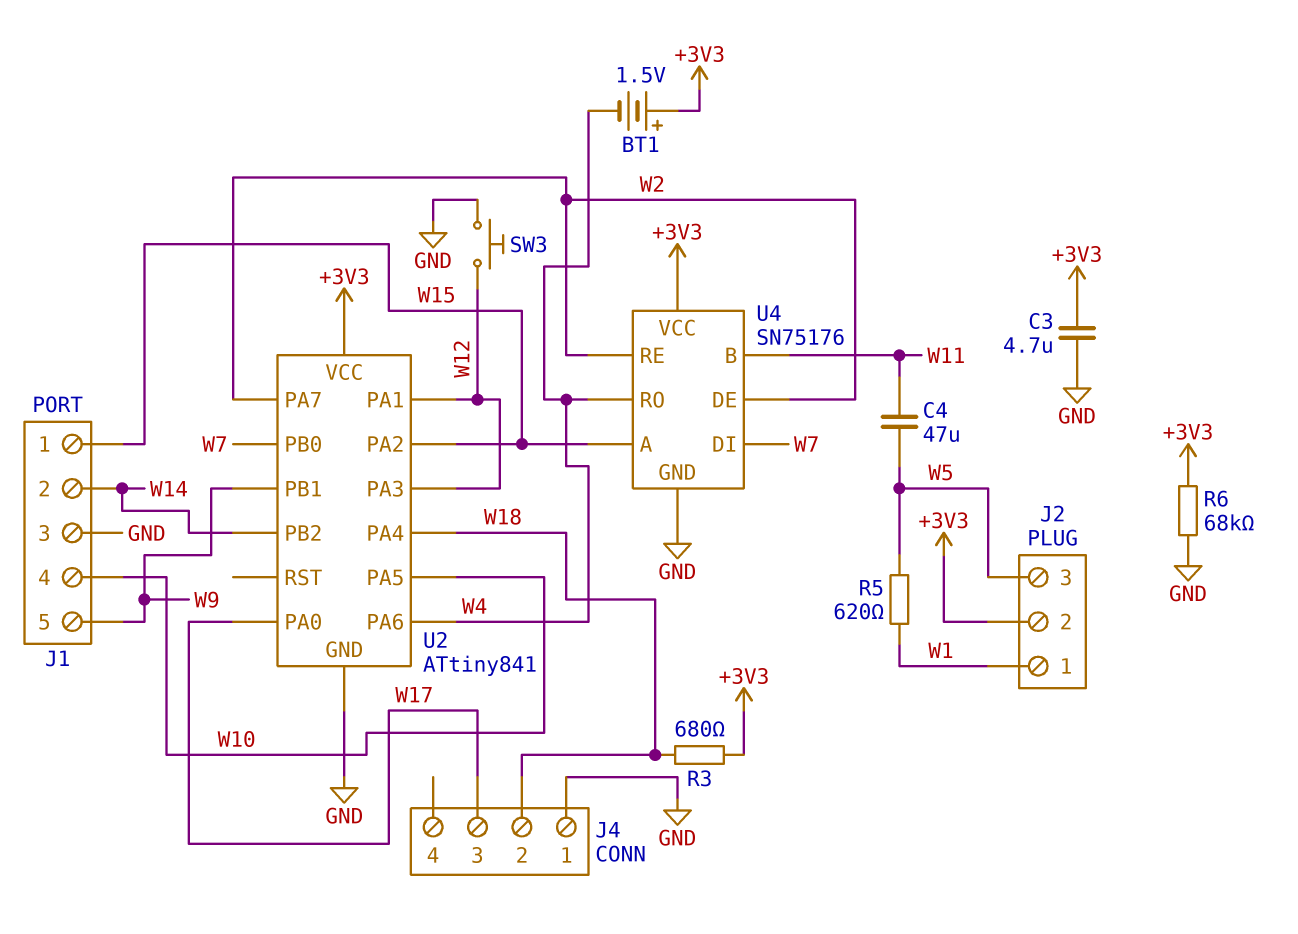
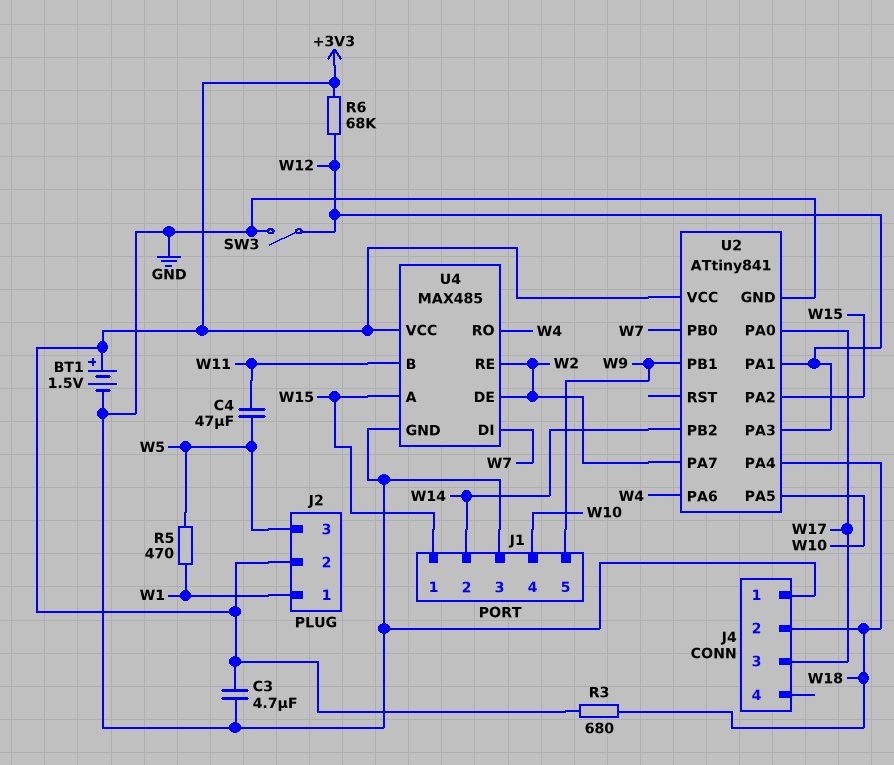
BT1: 1.5V (plus +3V3, minus W4) -> 1.5V (plus +3V3, minus GND)
R5: 620 (W1, W5) -> 470 (W1, W5)
R6: 68k (+3V3, GND) -> 68k (+3V3, W12)
SW3: button (GND, W12) -> switch (GND, W12)
U4: SN75176 -> MAX485

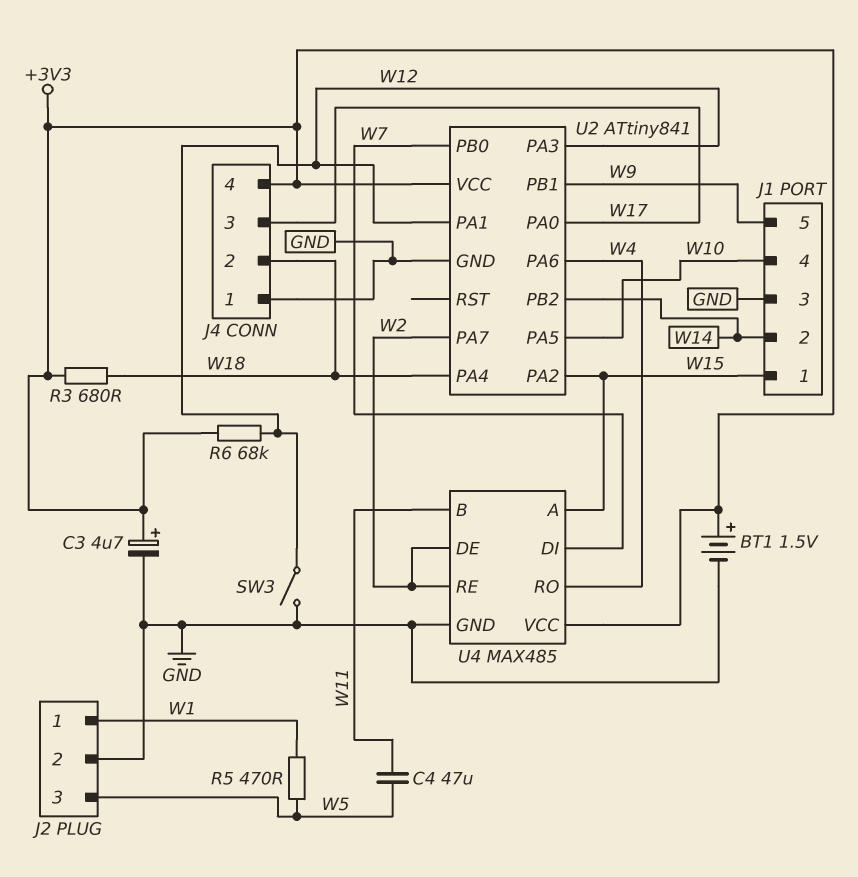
C3: 4.7uF (+3V3, GND) -> 4.7uF (plus +3V3, minus GND)
J2 pin 2: +3V3 -> GND
J4 pin 4: none -> +3V3

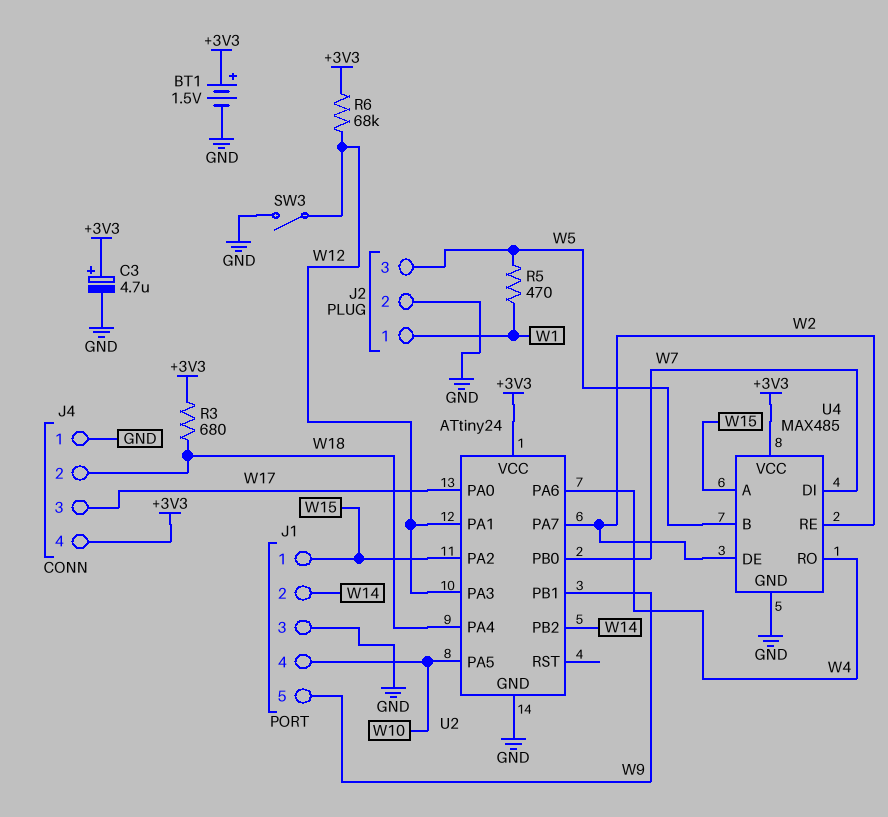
C4: 47uF (W5, W11) -> none
U2: ATtiny841 -> ATtiny24
U4 pin B: W11 -> W5

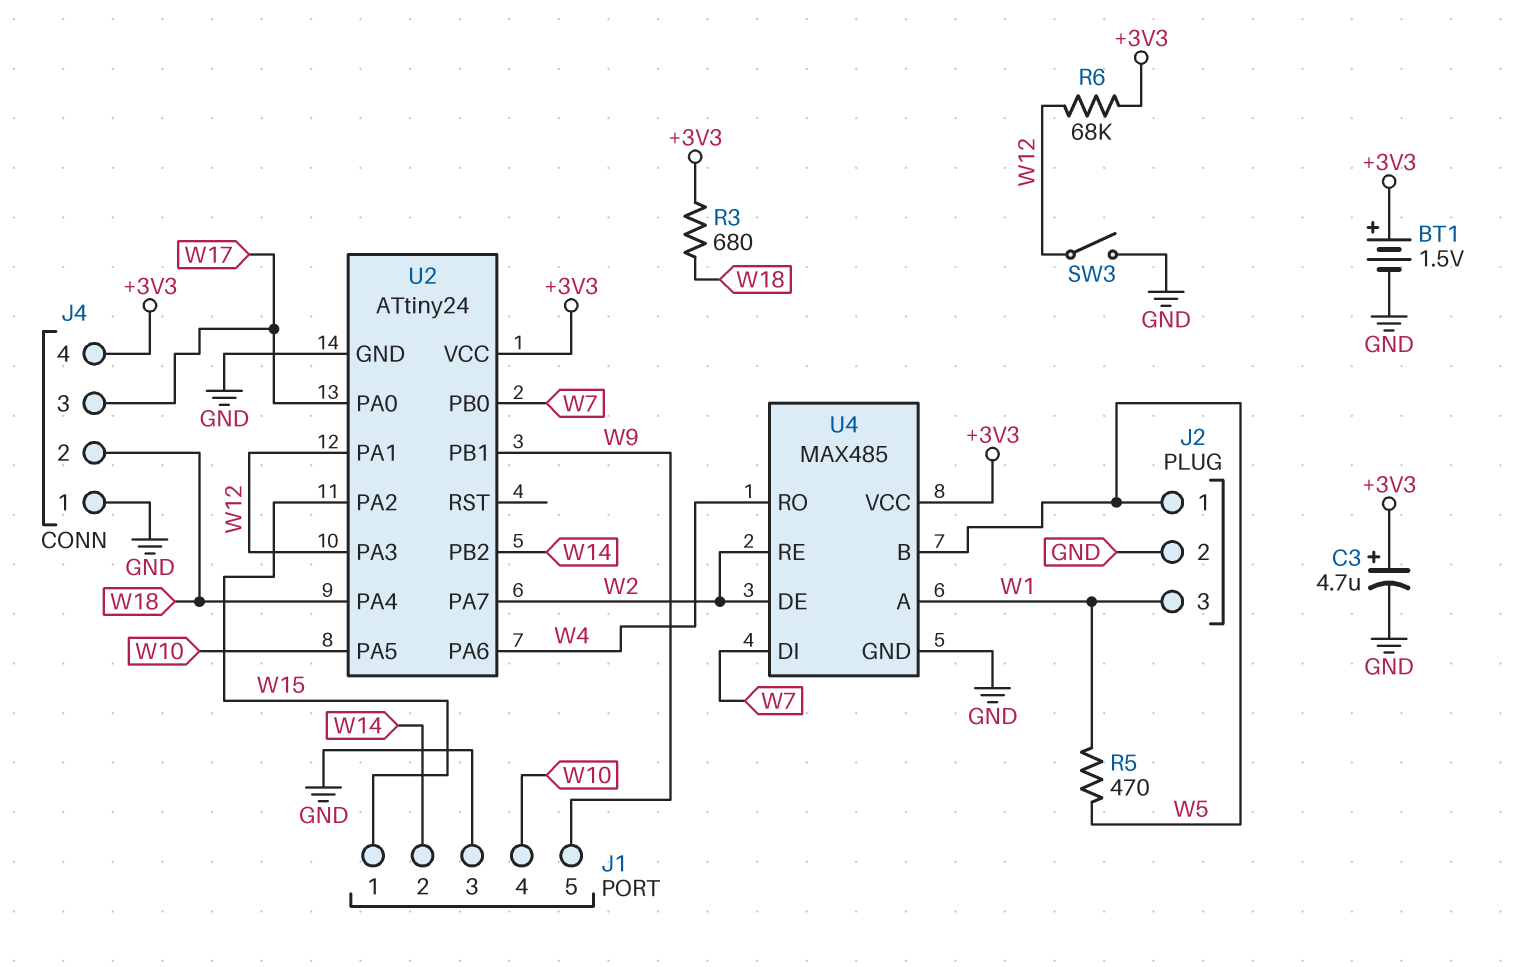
J2 pin 1: W1 -> W5
J2 pin 3: W5 -> W1
U4 pin A: W15 -> W1

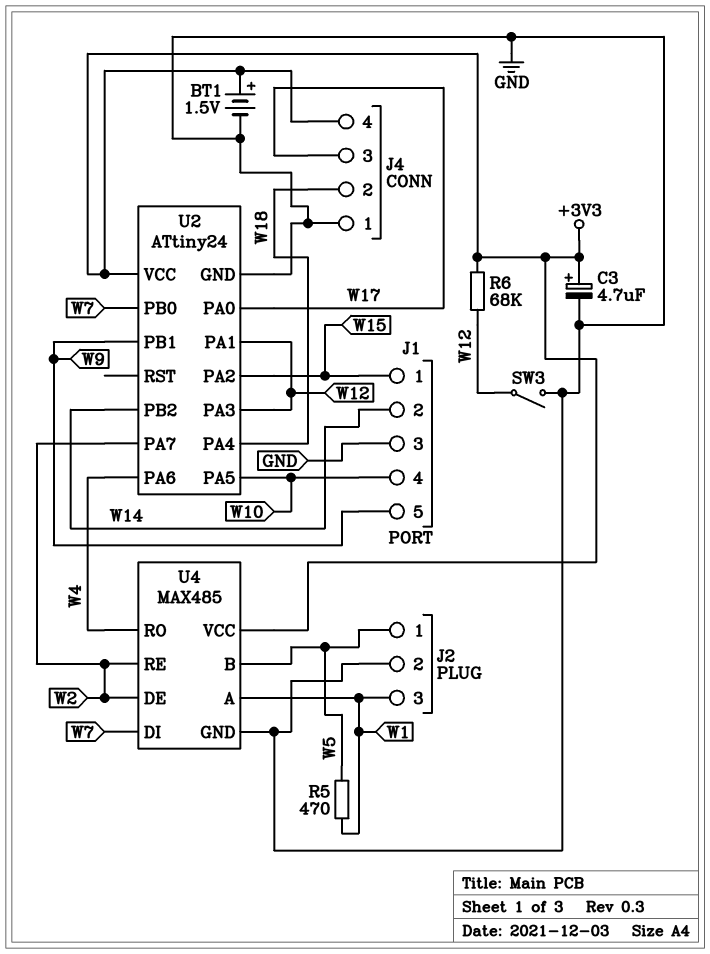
R3: 680 (+3V3, W18) -> none

